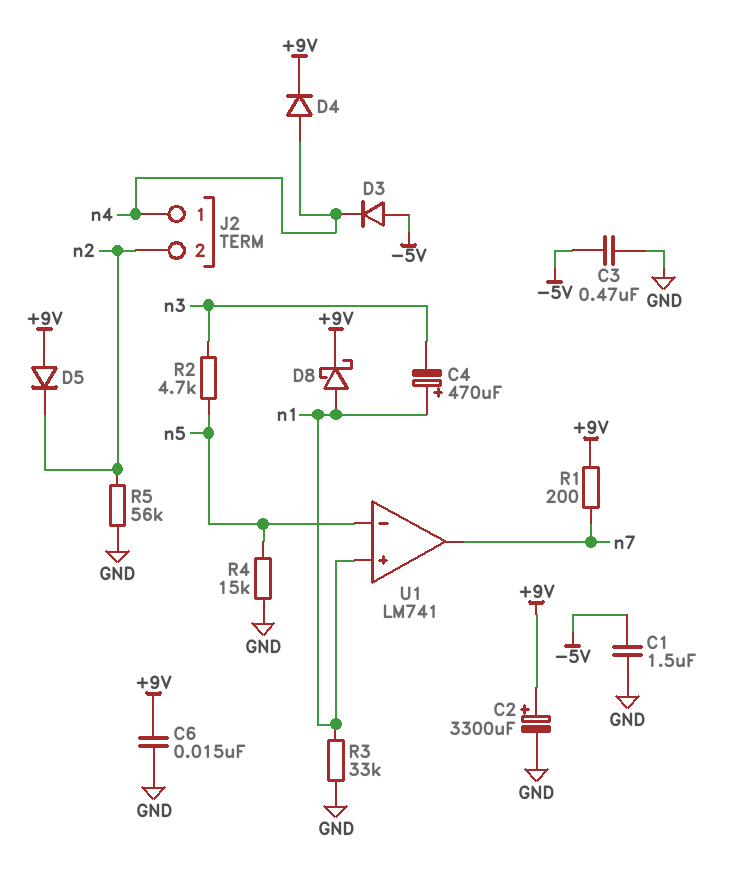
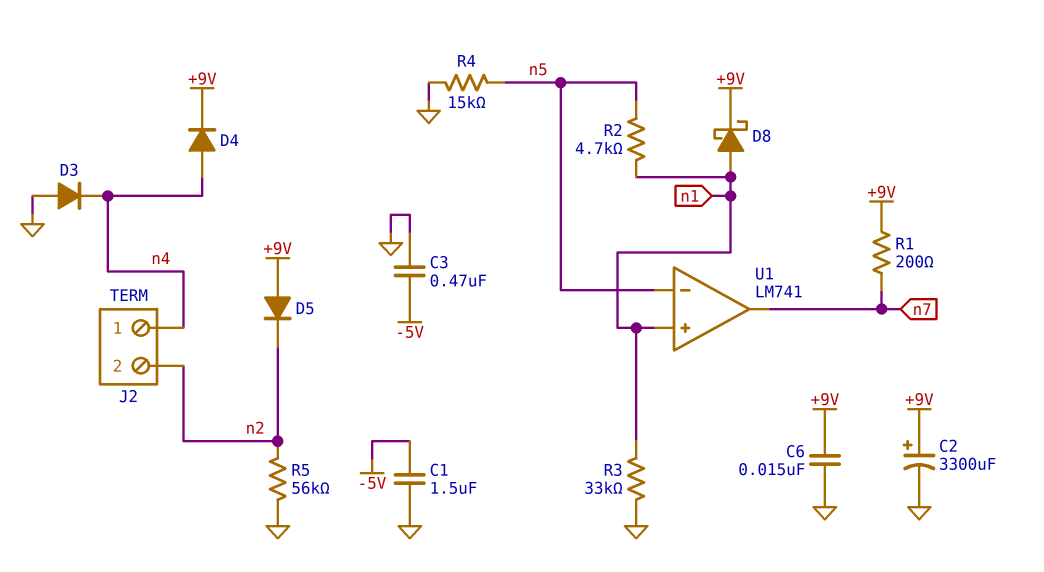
C4: 470uF (plus n1, minus n3) -> none
D3: diode (A -5V, K n4) -> diode (A GND, K n4)
R2: 4.7k (n3, n5) -> 4.7k (n1, n5)

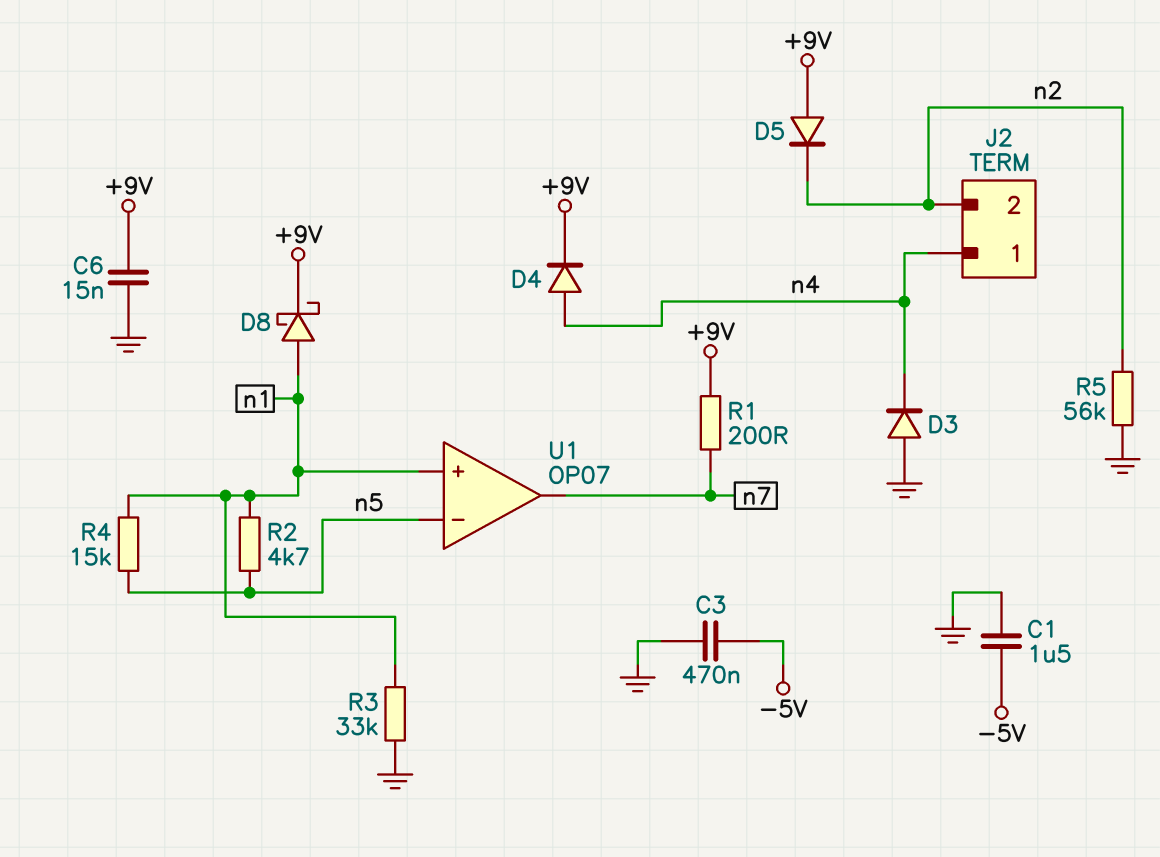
C2: 3300uF (plus +9V, minus GND) -> none
R4: 15k (GND, n5) -> 15k (n1, n5)
U1: LM741 -> OP07

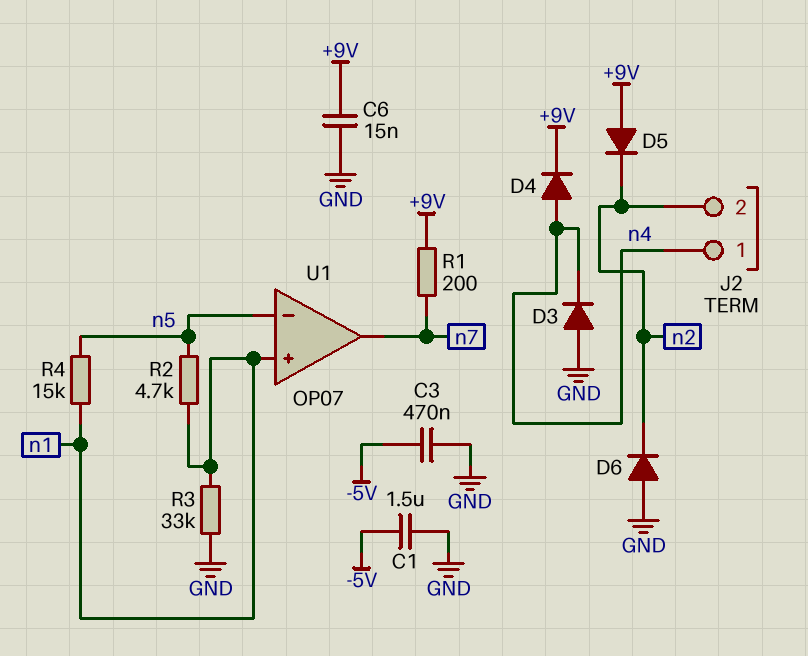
D6: none -> diode (A GND, K n2)
D8: schottky (A n1, K +9V) -> none
R5: 56k (GND, n2) -> none

